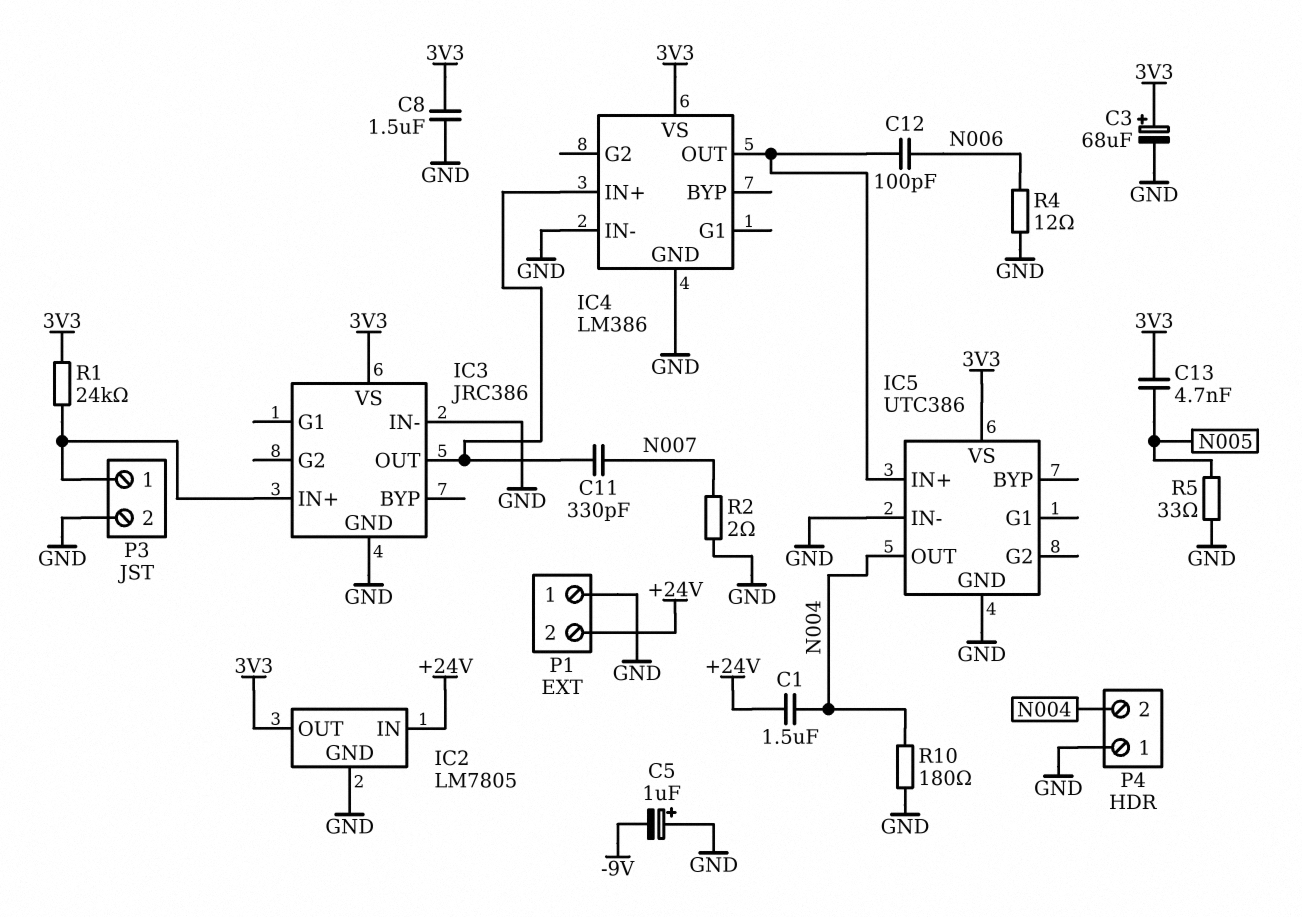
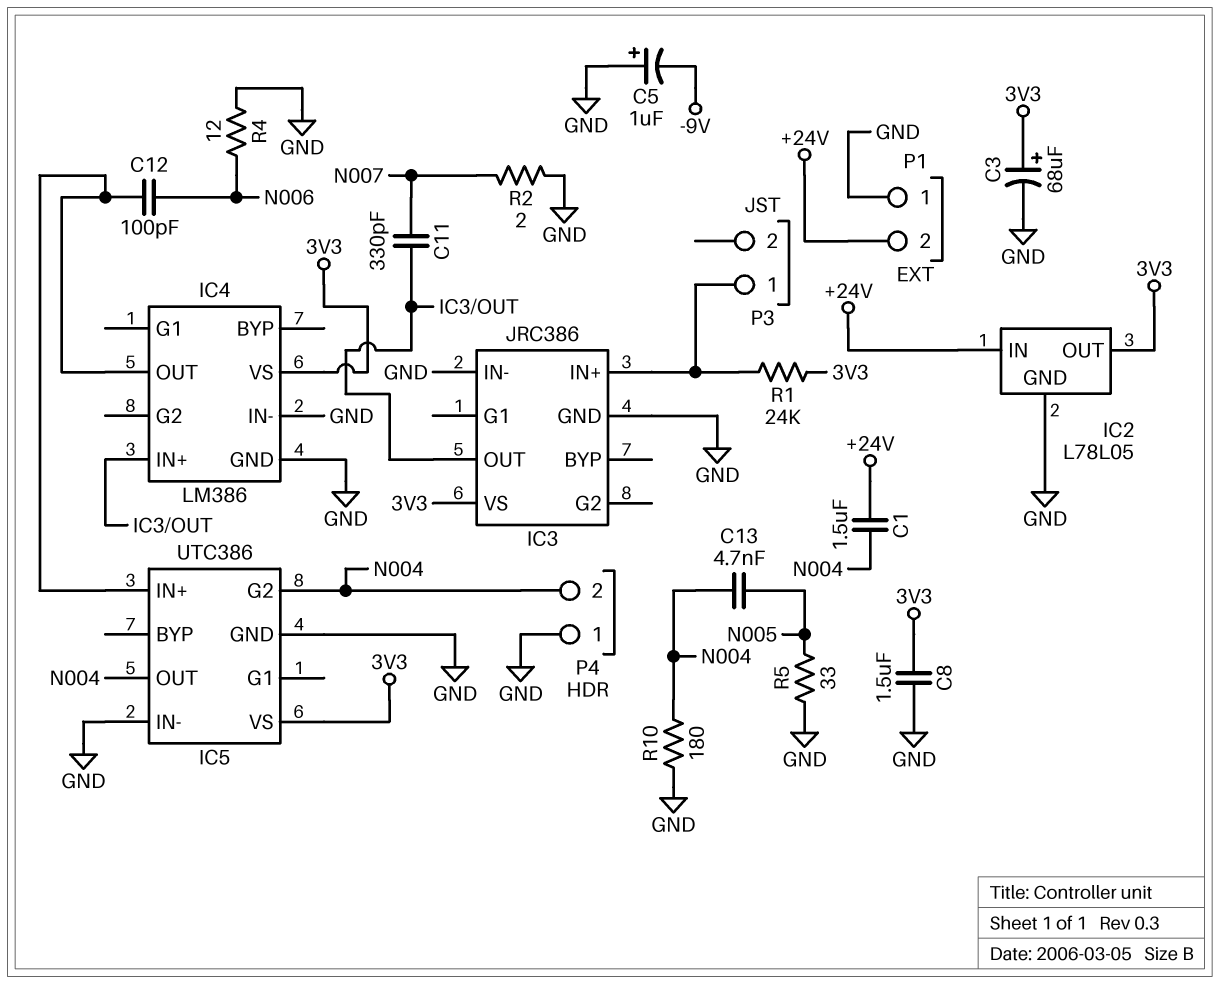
C13: 4.7nF (3V3, N005) -> 4.7nF (N004, N005)
IC2: LM7805 -> L78L05
IC5 pin G2: none -> N004
P3 pin 2: GND -> none

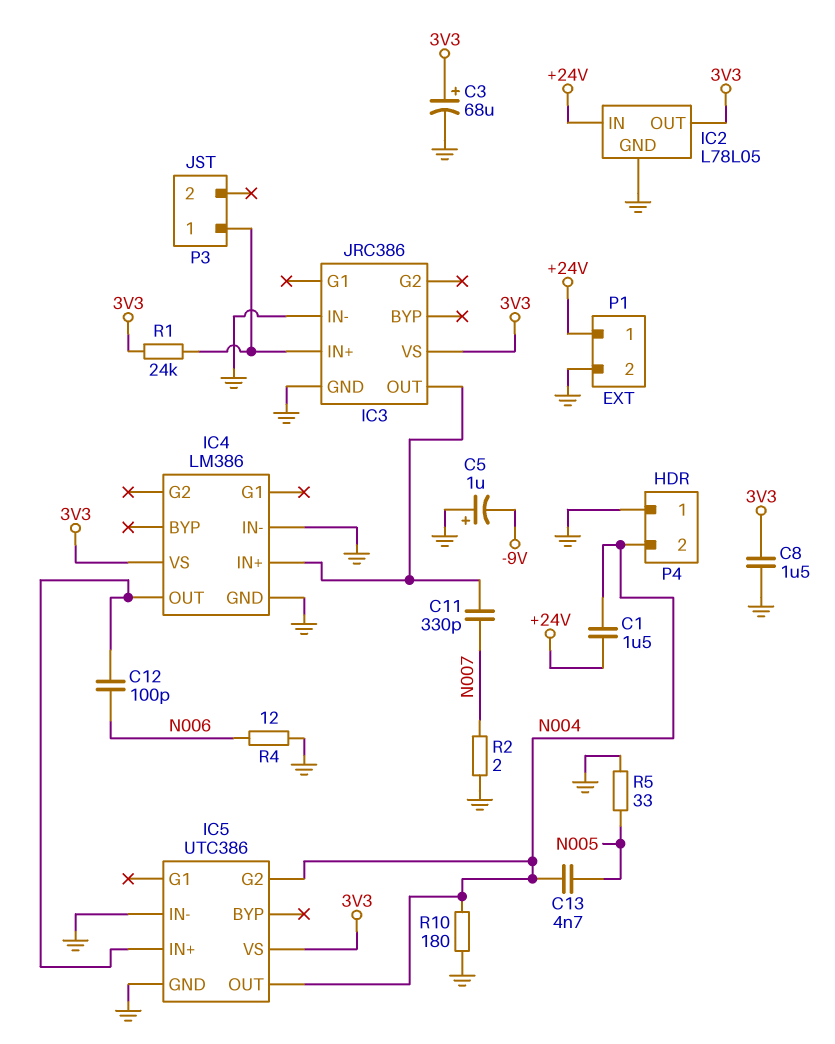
P1 pin 1: GND -> +24V
P1 pin 2: +24V -> GND

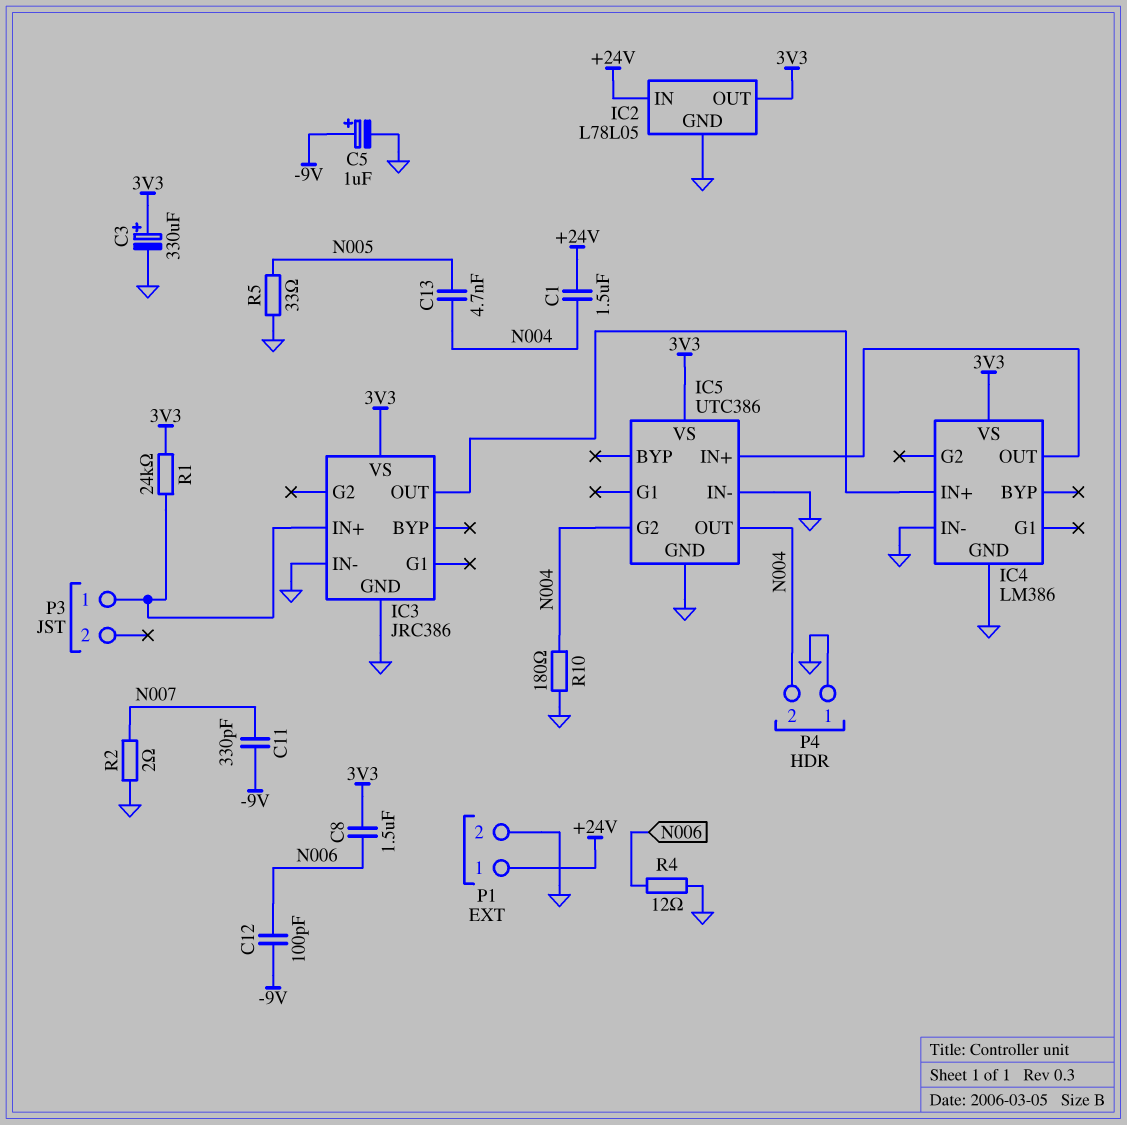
C3: 68uF (plus 3V3, minus GND) -> 330uF (plus 3V3, minus GND)
C5: 1uF (plus GND, minus -9V) -> 1uF (plus -9V, minus GND)
C8: 1.5uF (3V3, GND) -> 1.5uF (3V3, N006)
C11: 330pF (IC3/OUT, N007) -> 330pF (-9V, N007)
C12: 100pF (IC4/OUT, N006) -> 100pF (-9V, N006)

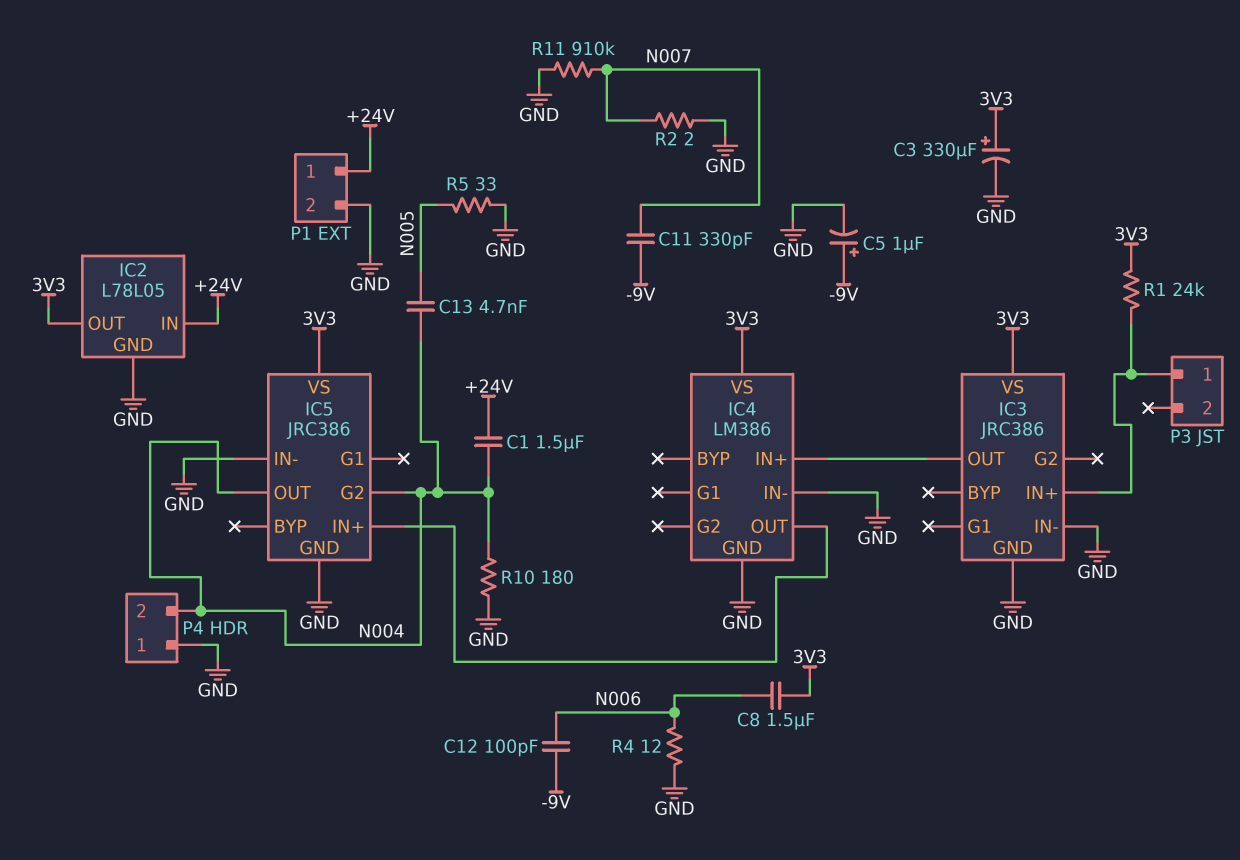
IC5: UTC386 -> JRC386
R11: none -> 910k (GND, N007)

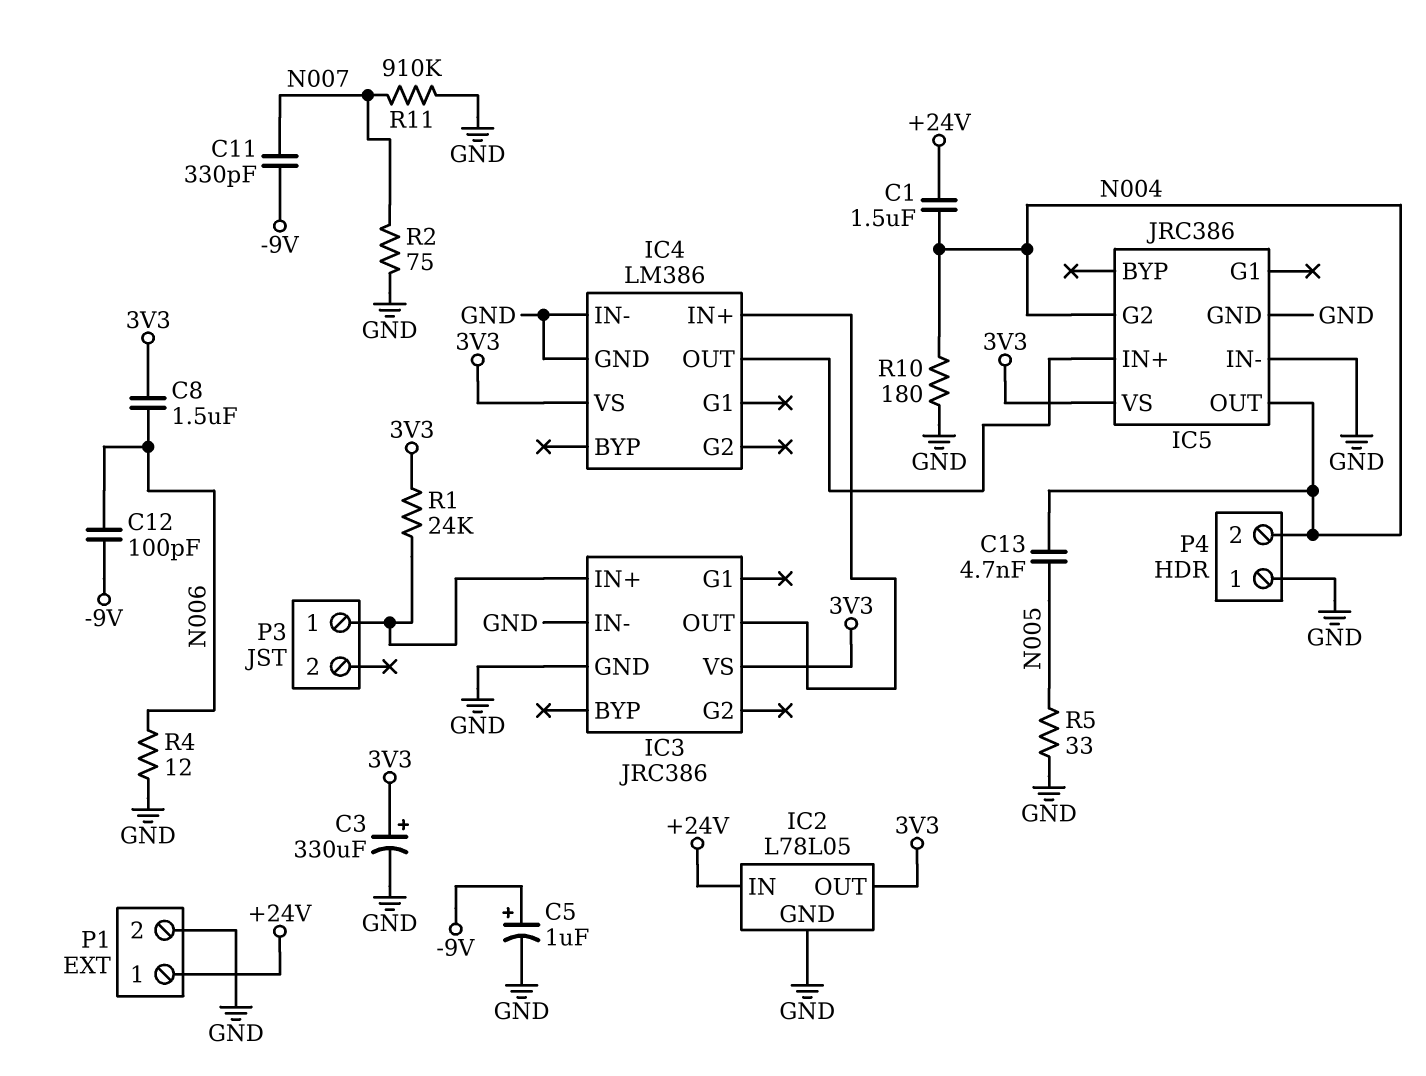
R2: 2 (GND, N007) -> 75 (GND, N007)

